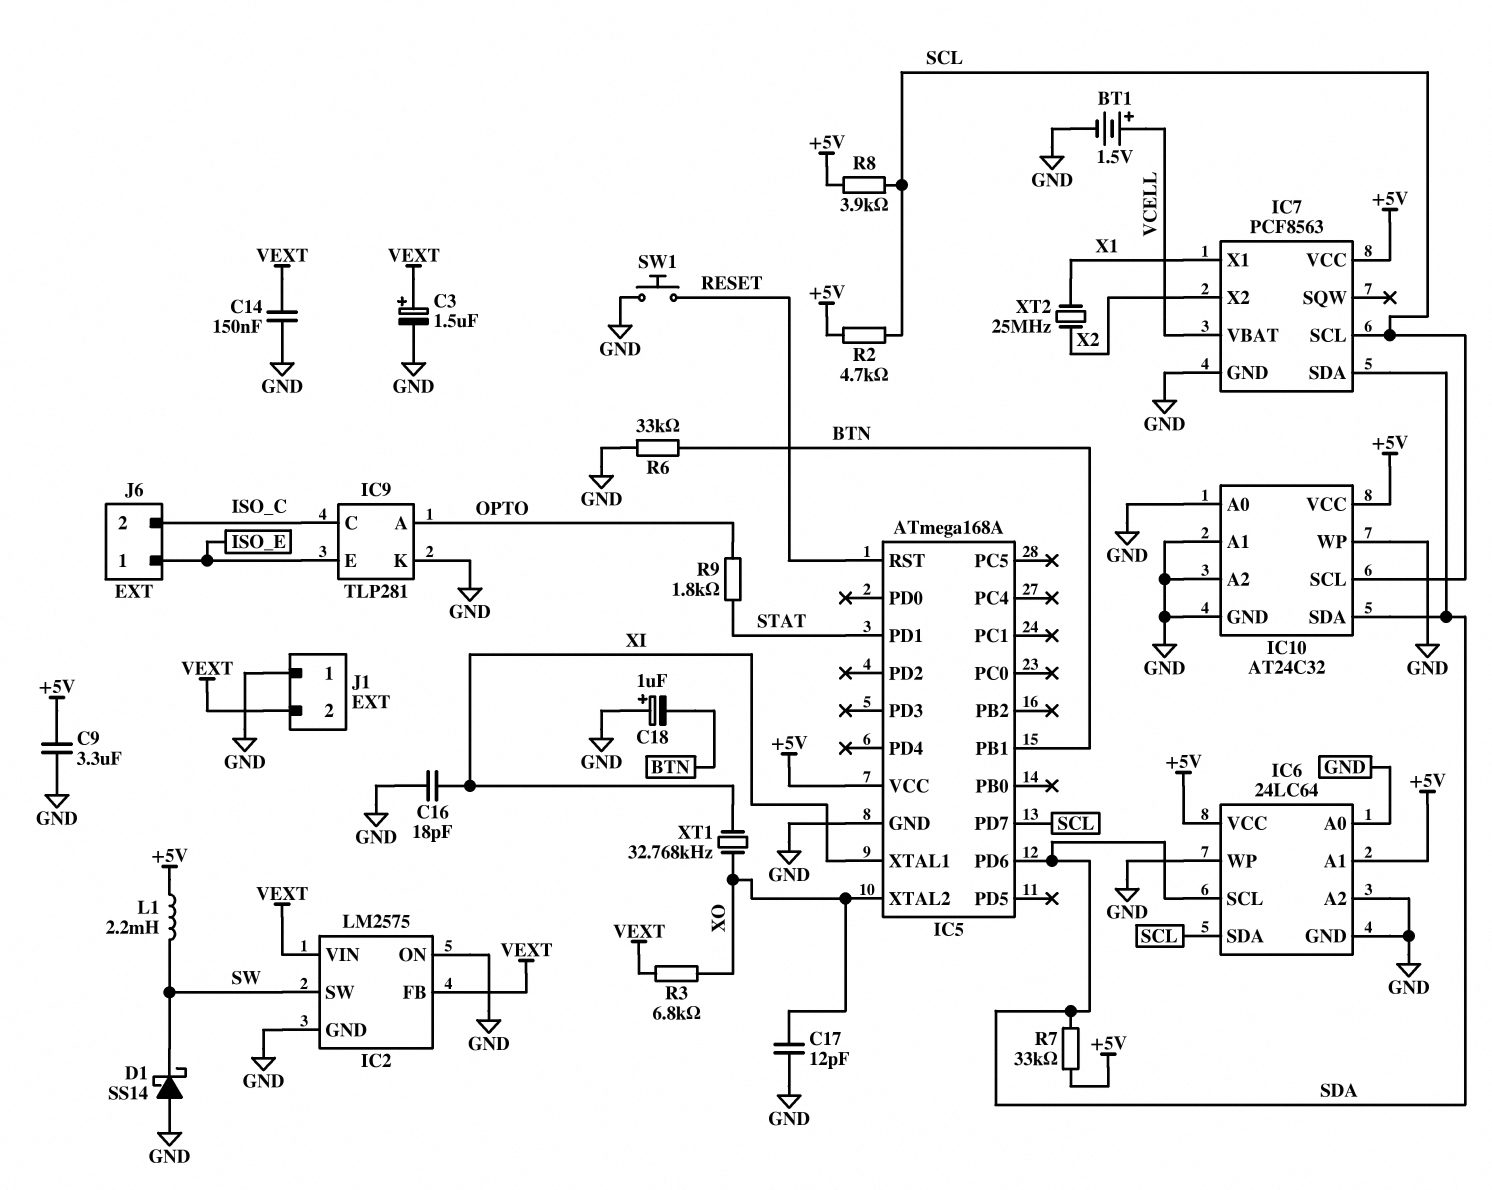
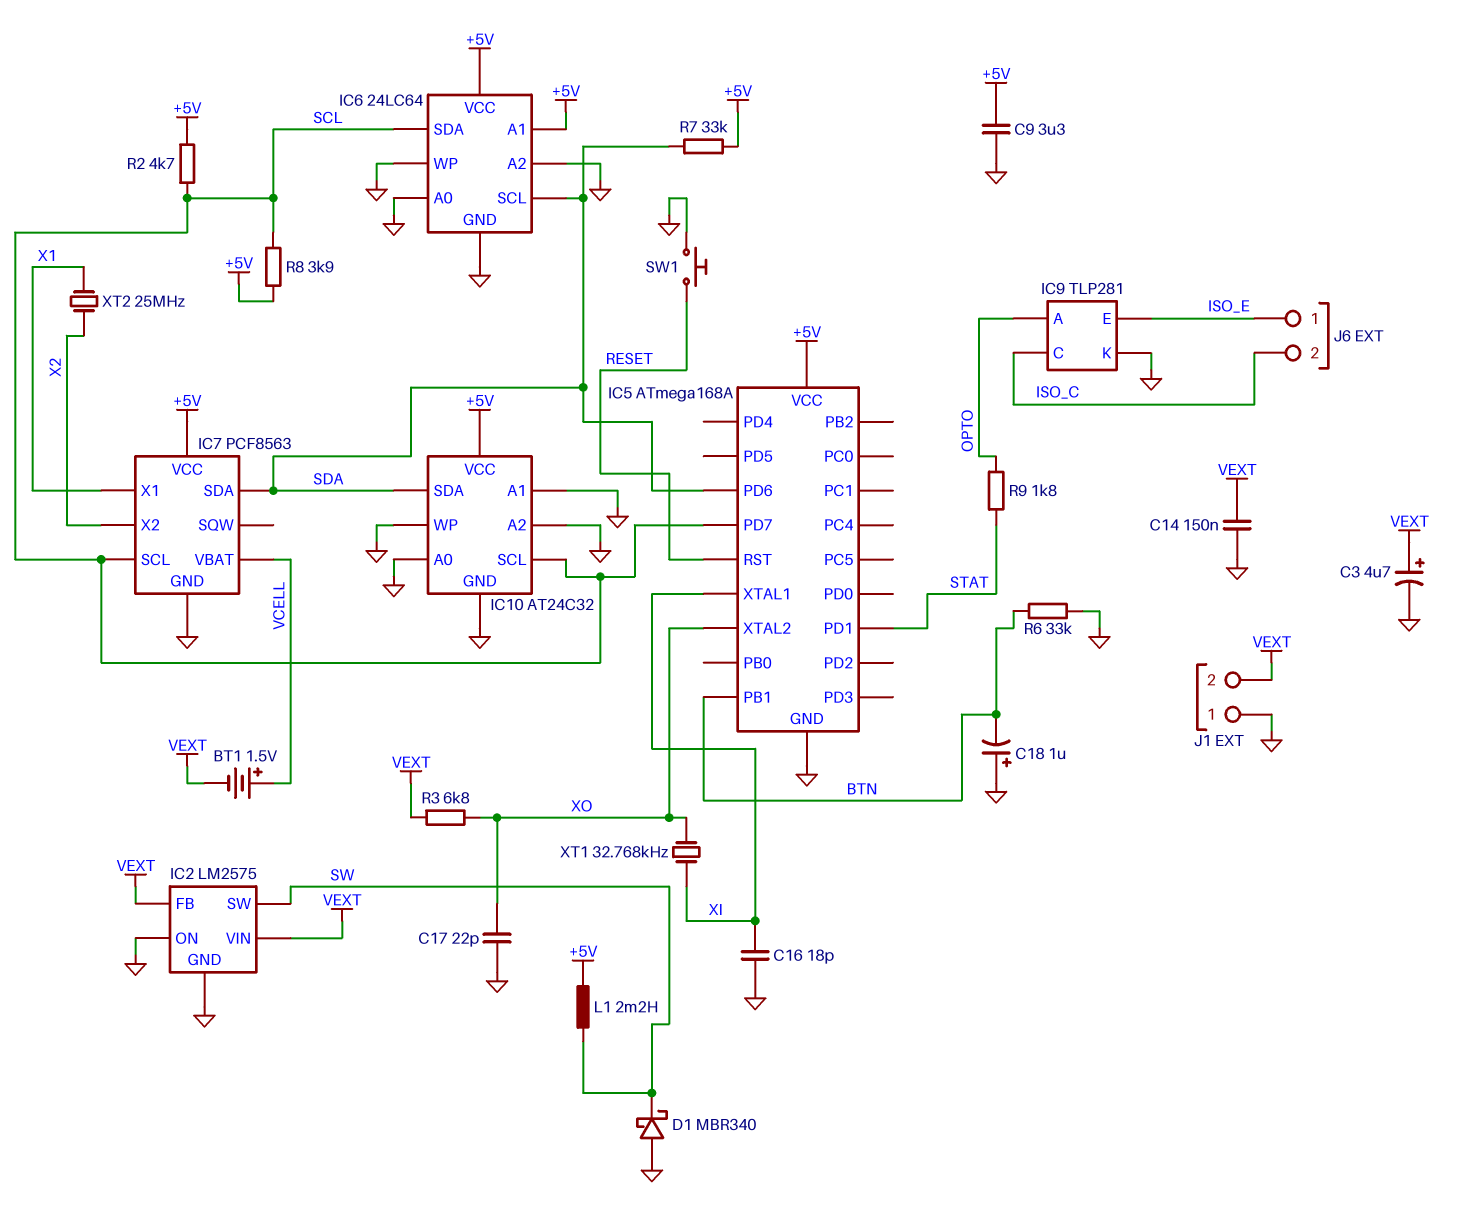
BT1: 1.5V (plus VCELL, minus GND) -> 1.5V (plus VCELL, minus VEXT)
C3: 1.5uF (plus VEXT, minus GND) -> 4.7uF (plus VEXT, minus GND)
C17: 12pF (GND, XO) -> 22pF (GND, XO)
D1: schottky SS14 (A GND, K SW) -> schottky MBR340 (A GND, K SW)

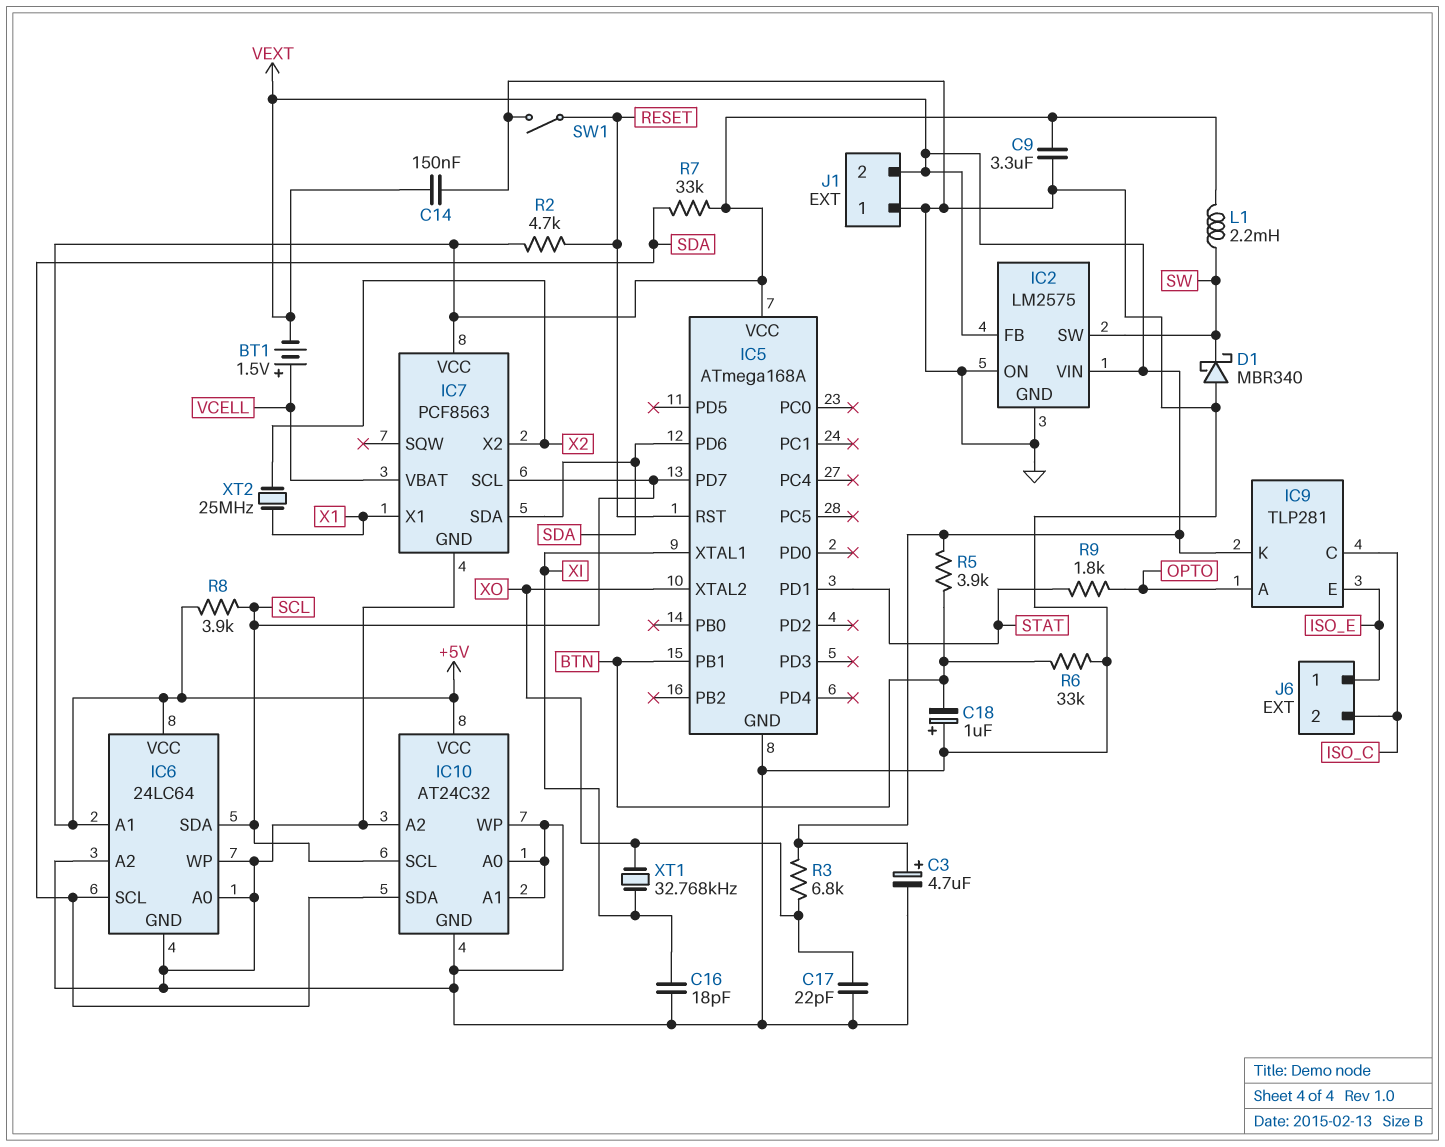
IC9 pin K: GND -> VEXT
R2: 4.7k (+5V, SCL) -> 4.7k (+5V, RESET)
R5: none -> 3.9k (BTN, VEXT)
SW1: button (GND, RESET) -> switch (GND, RESET)

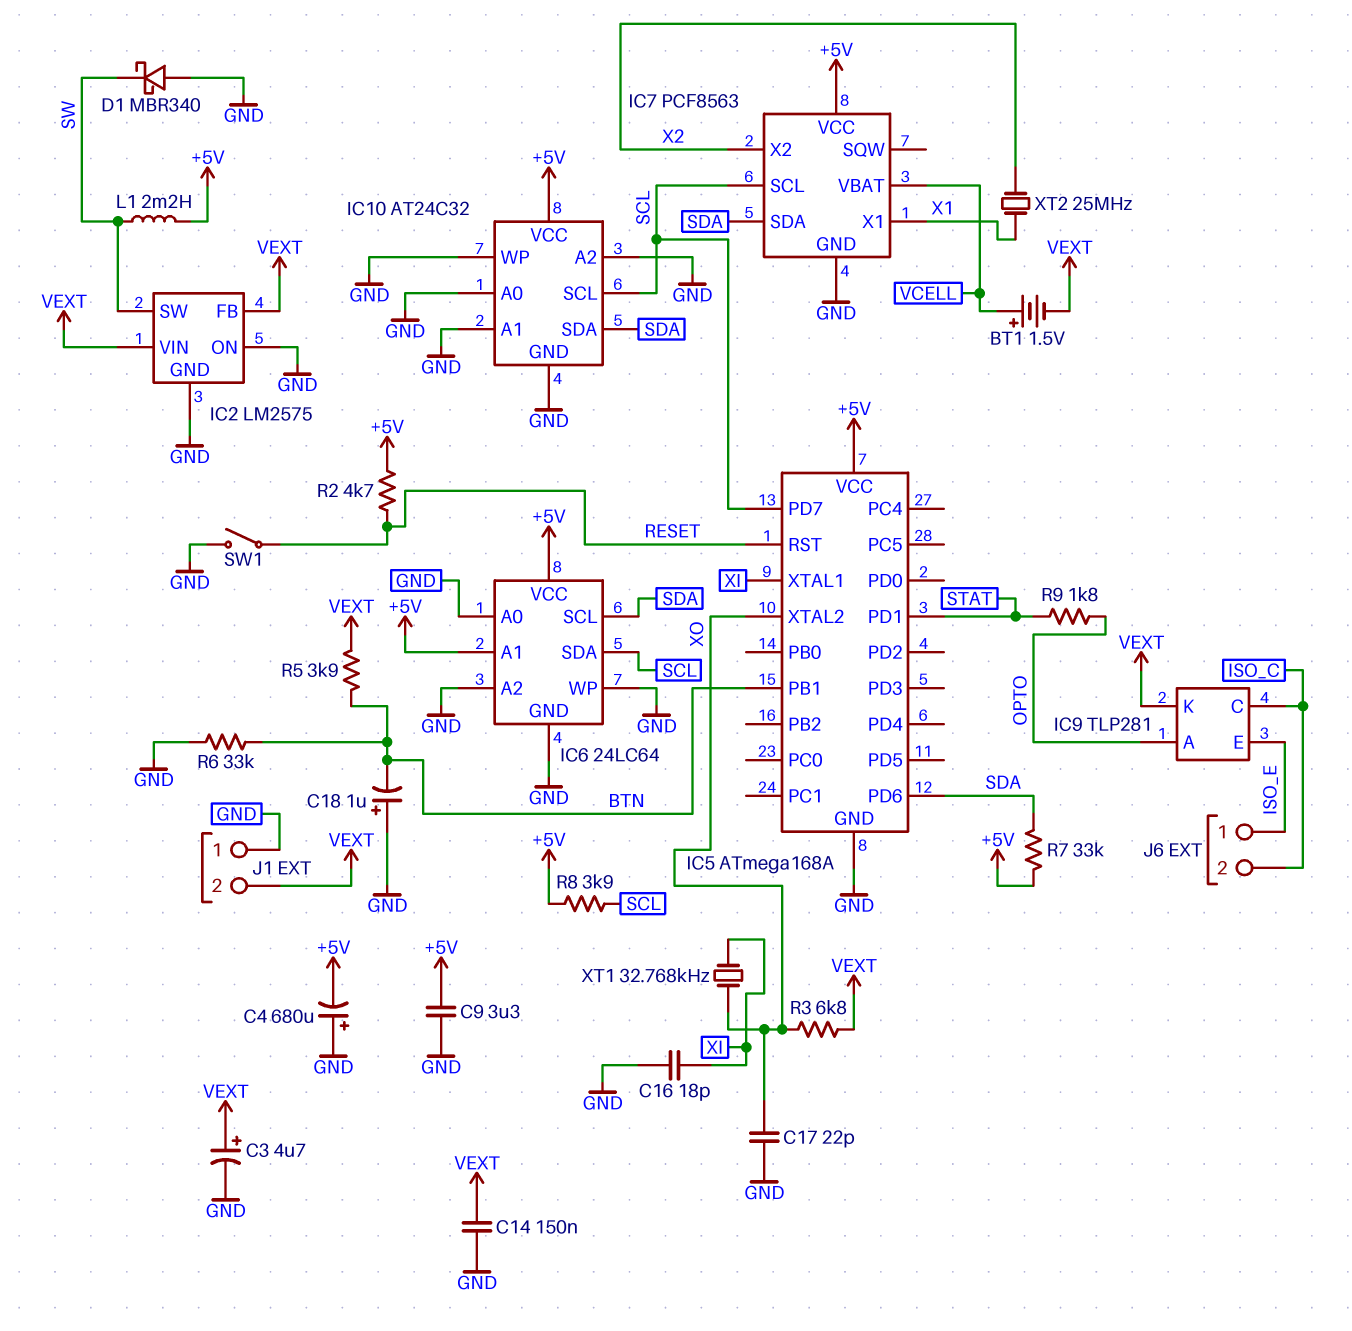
C4: none -> 680uF (plus GND, minus +5V)

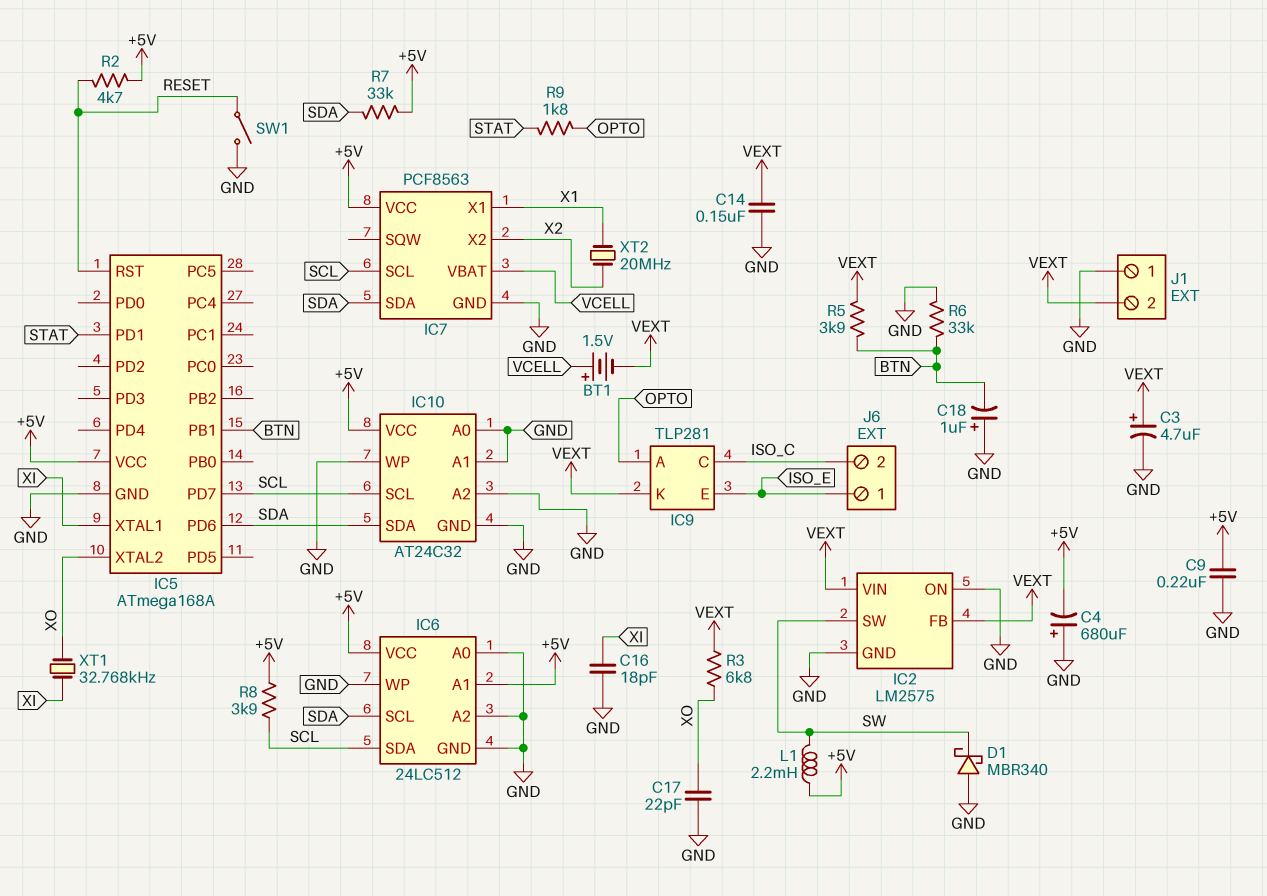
C9: 3.3uF (+5V, GND) -> 220nF (+5V, GND)
IC6: 24LC64 -> 24LC512
XT2: 25MHz (X1, X2) -> 20MHz (X1, X2)

